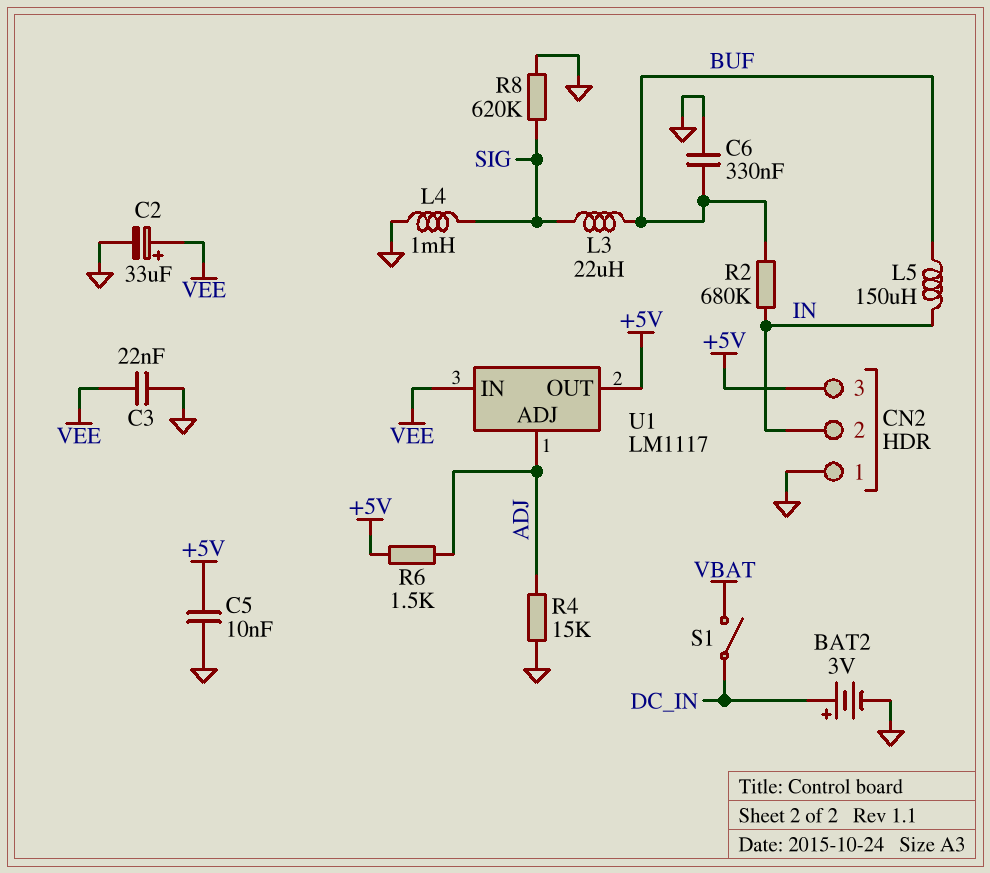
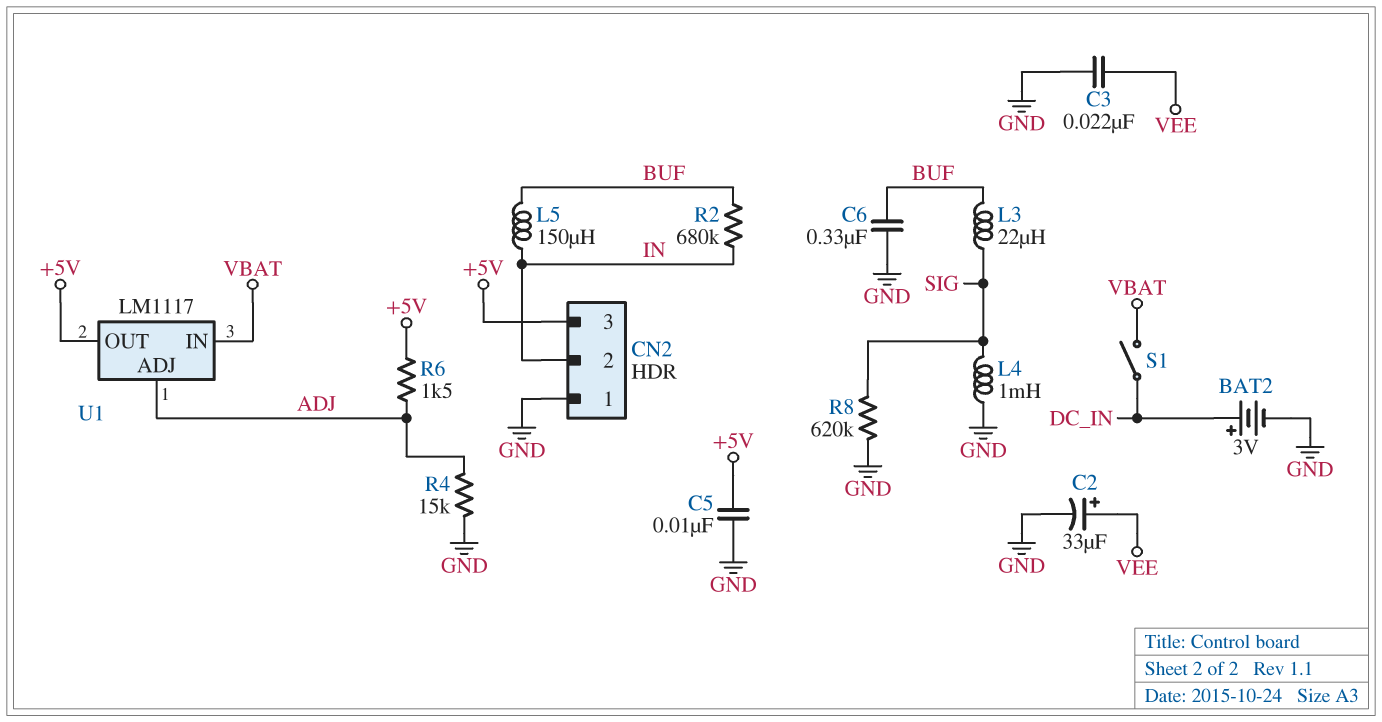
U1 pin IN: VEE -> VBAT

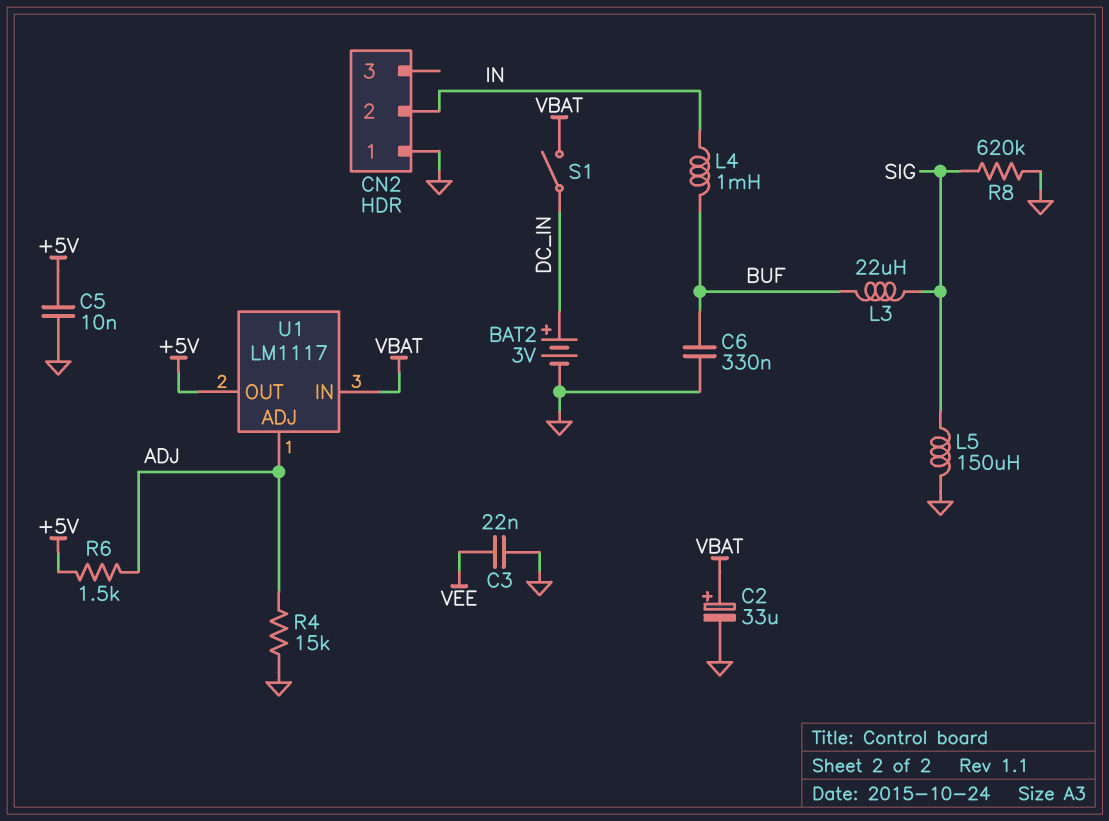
C2: 33uF (plus VEE, minus GND) -> 33uF (plus VBAT, minus GND)
CN2 pin 3: +5V -> none
L4: 1mH (GND, SIG) -> 1mH (BUF, IN)
L5: 150uH (BUF, IN) -> 150uH (GND, SIG)
R2: 680k (BUF, IN) -> none

